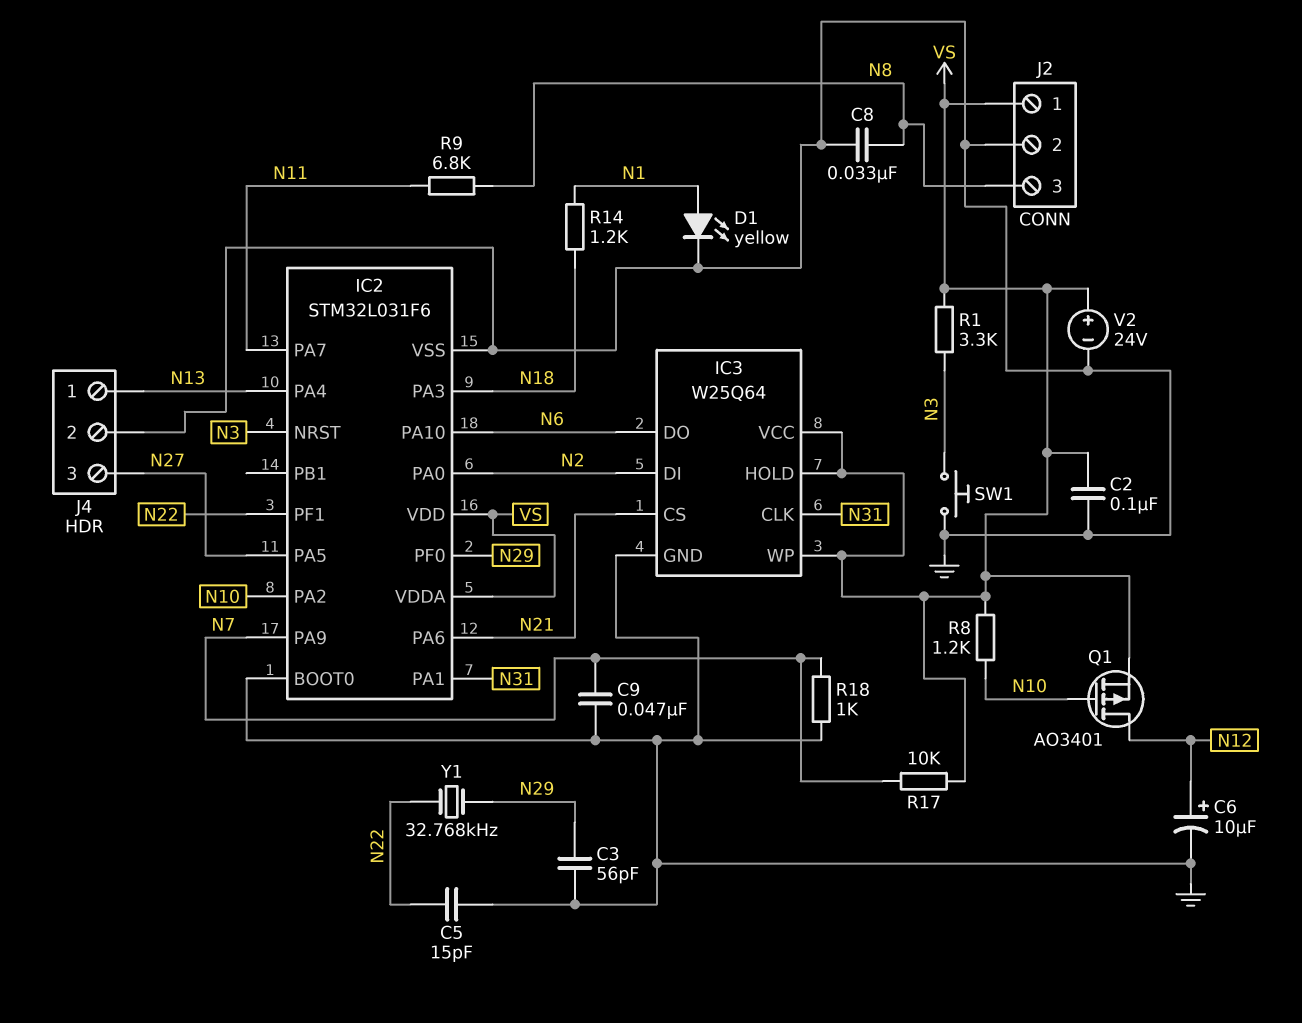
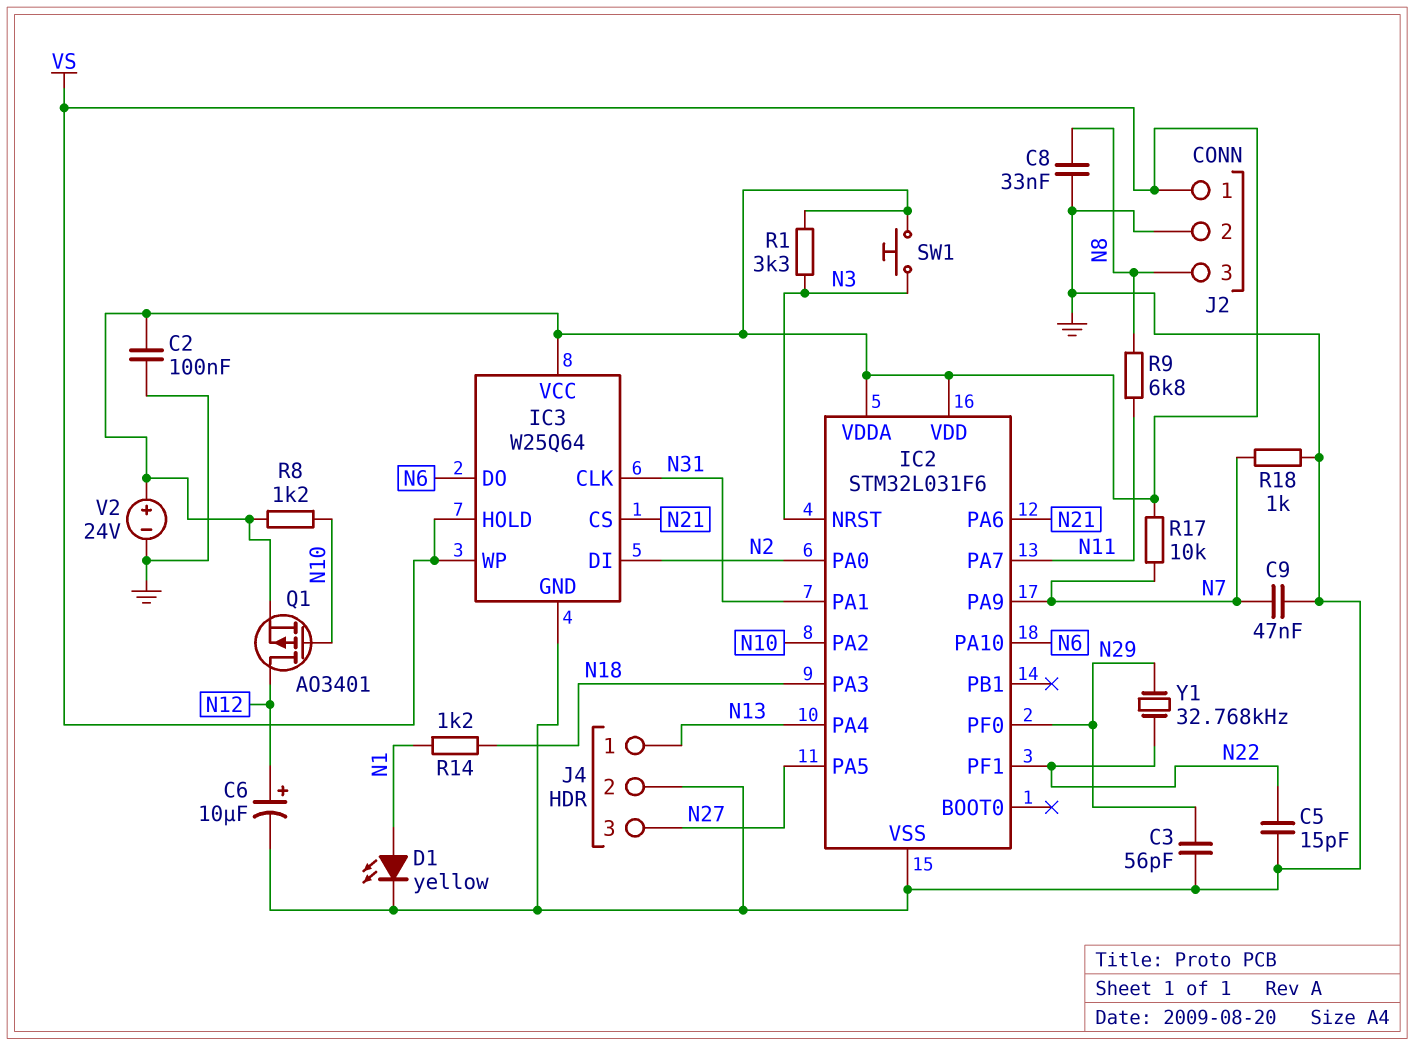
IC2 pin BOOT0: GND -> none
SW1: button (GND, N3) -> button (N3, VS)

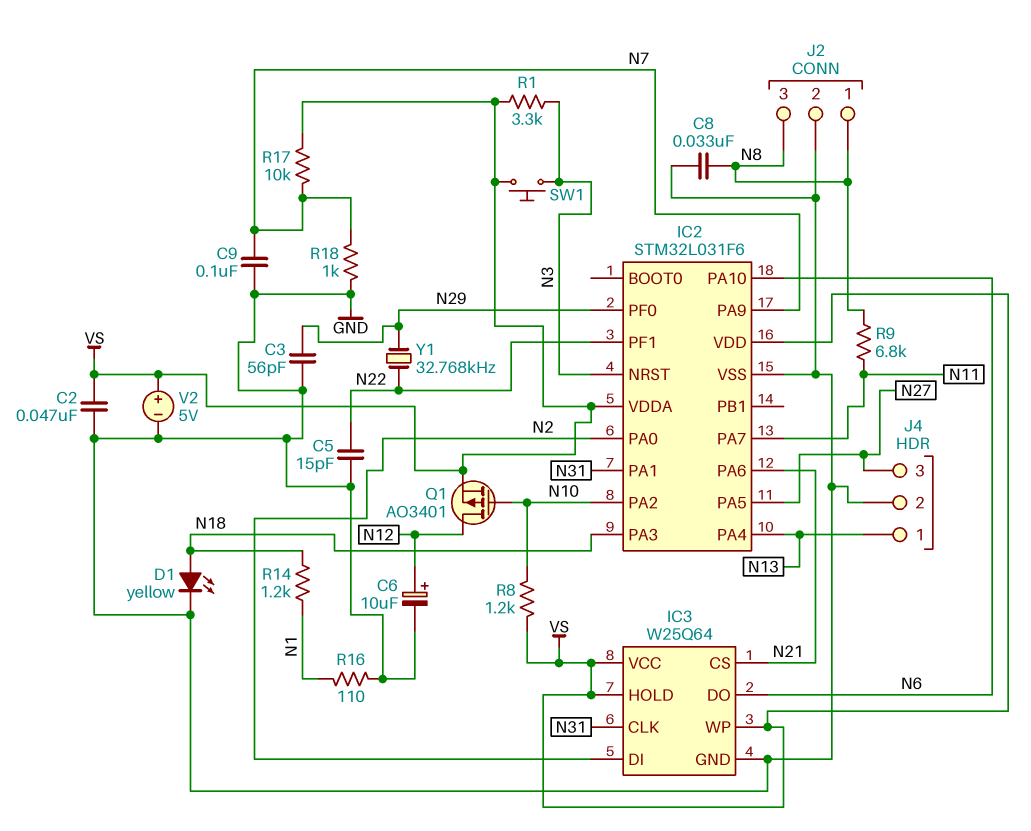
C2: 100nF (GND, VS) -> 47nF (GND, VS)
C9: 47nF (GND, N7) -> 100nF (GND, N7)
D1: LED yellow (A N1, K GND) -> LED yellow (A N18, K GND)
J2 pin 1: VS -> N8
R16: none -> 110 (GND, N1)
V2: 24V (plus VS, minus GND) -> 5V (plus VS, minus GND)

